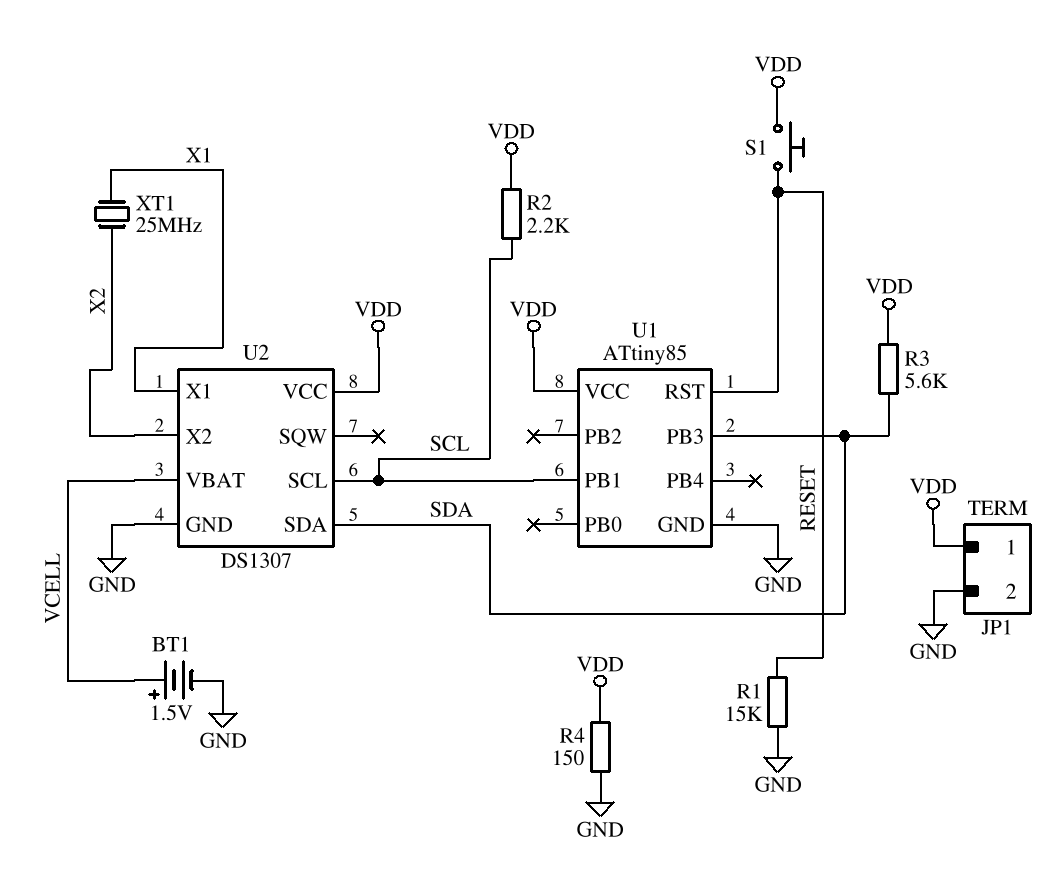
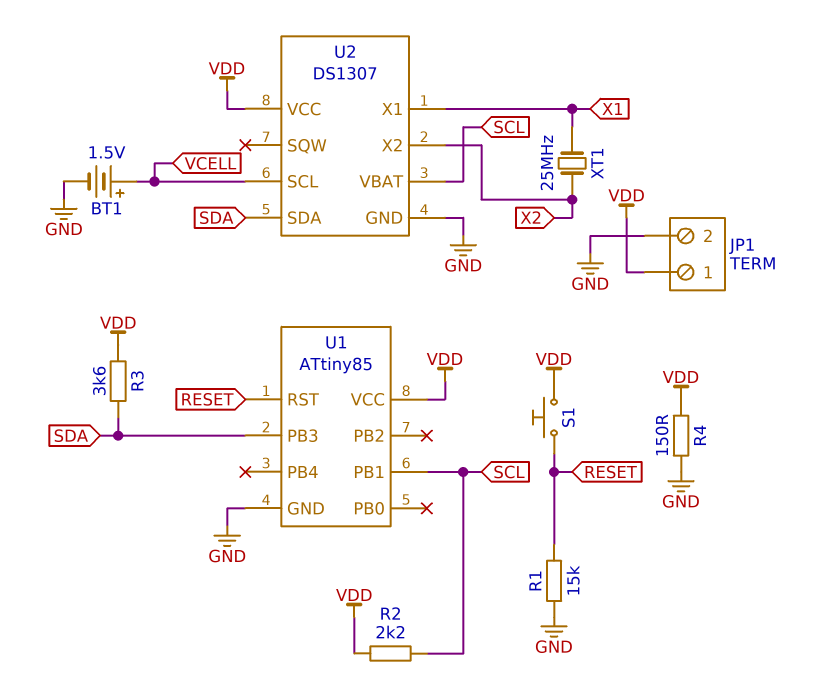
R3: 5.6k (SDA, VDD) -> 3.6k (SDA, VDD)
U2 pin SCL: SCL -> VCELL
U2 pin VBAT: VCELL -> SCL

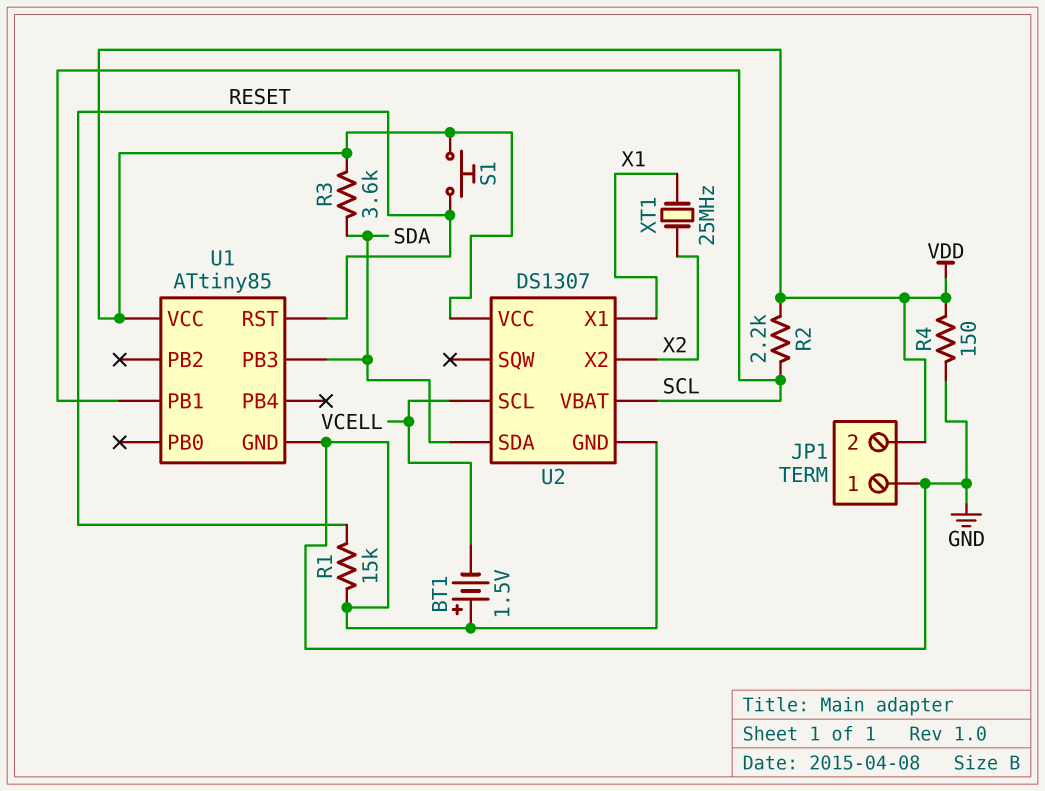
BT1: 1.5V (plus VCELL, minus GND) -> 1.5V (plus GND, minus VCELL)
JP1 pin 1: VDD -> GND
JP1 pin 2: GND -> VDD

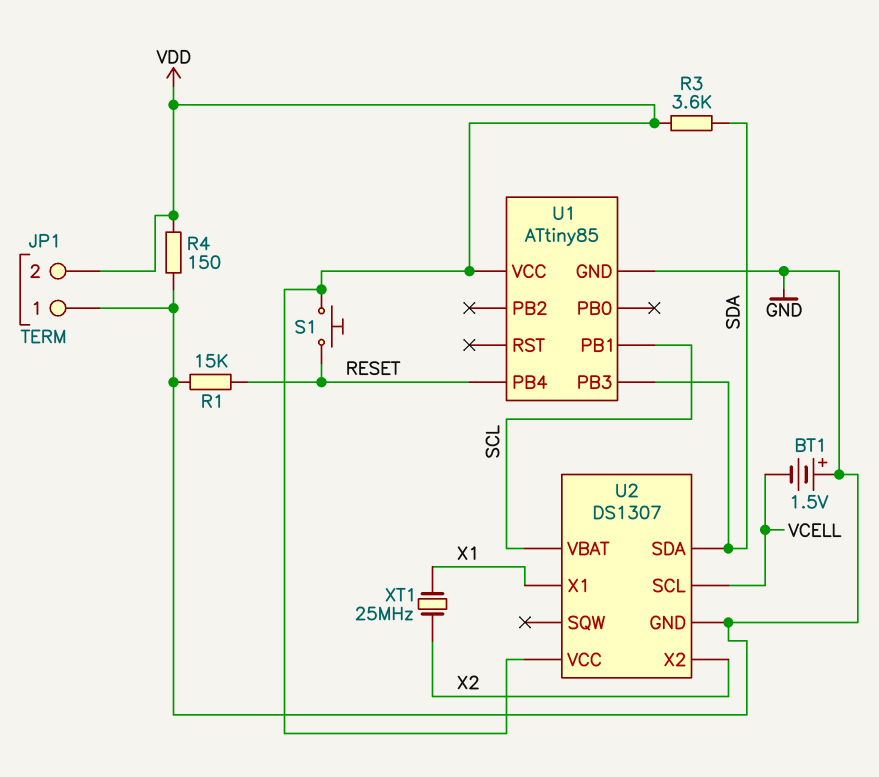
R2: 2.2k (SCL, VDD) -> none
U1 pin PB4: none -> RESET
U1 pin RST: RESET -> none

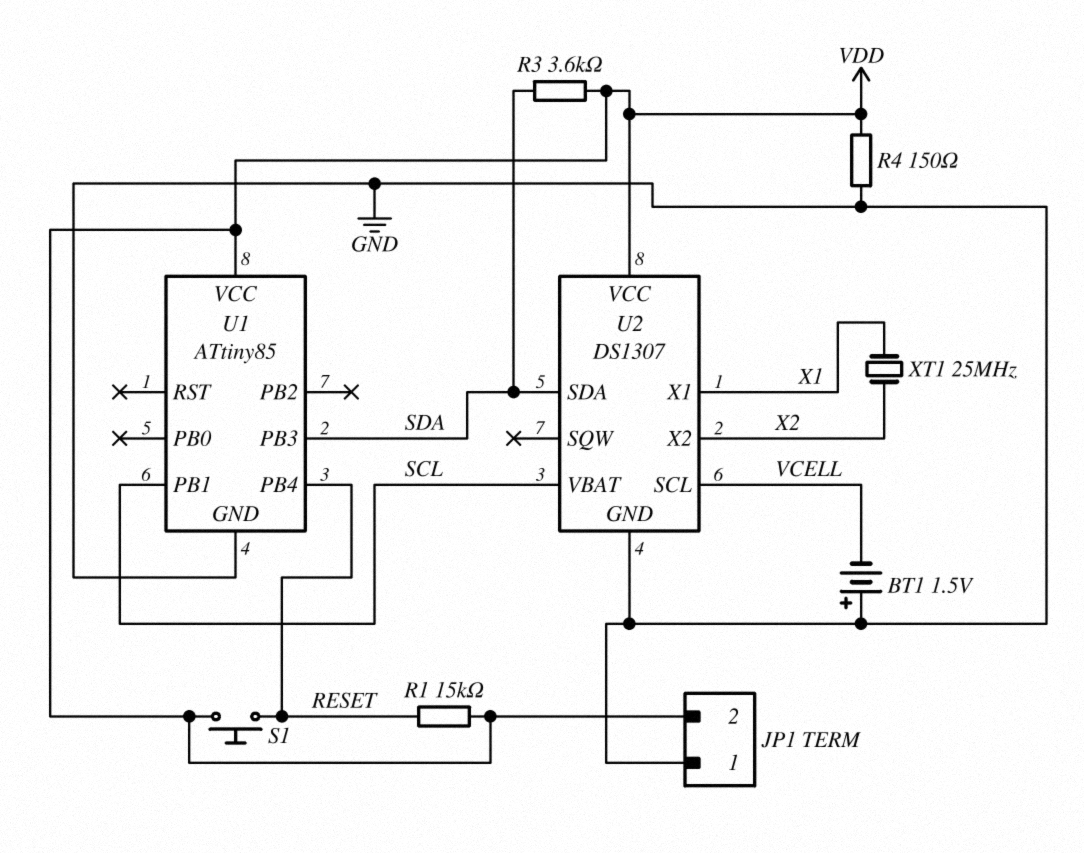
R1: 15k (GND, RESET) -> 15k (RESET, VDD)

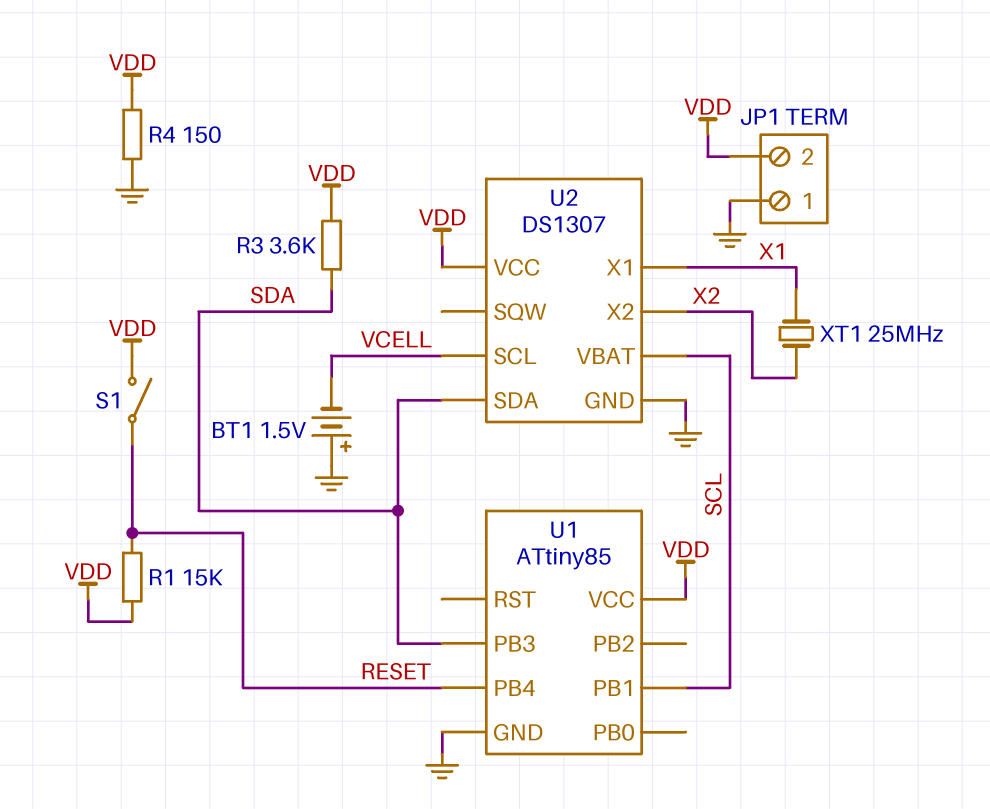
S1: button (RESET, VDD) -> switch (RESET, VDD)

